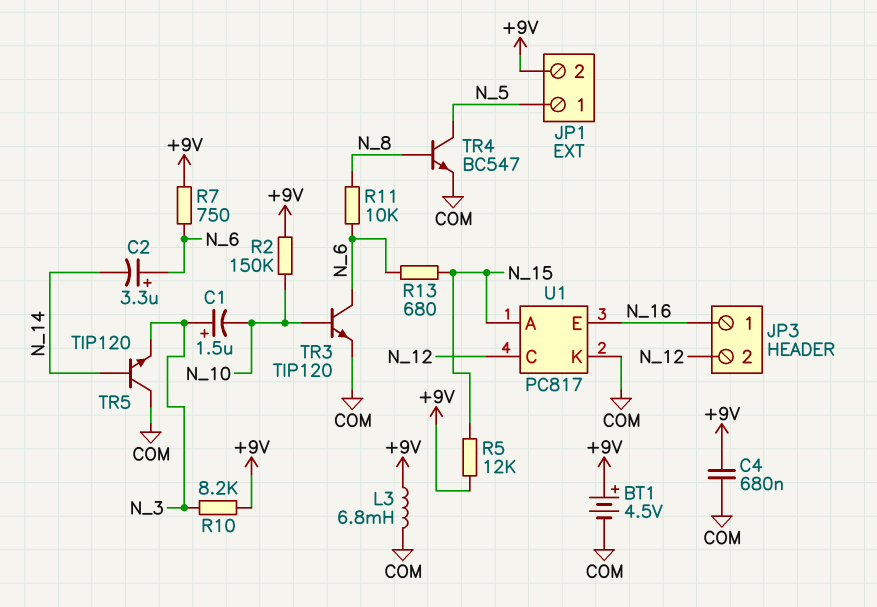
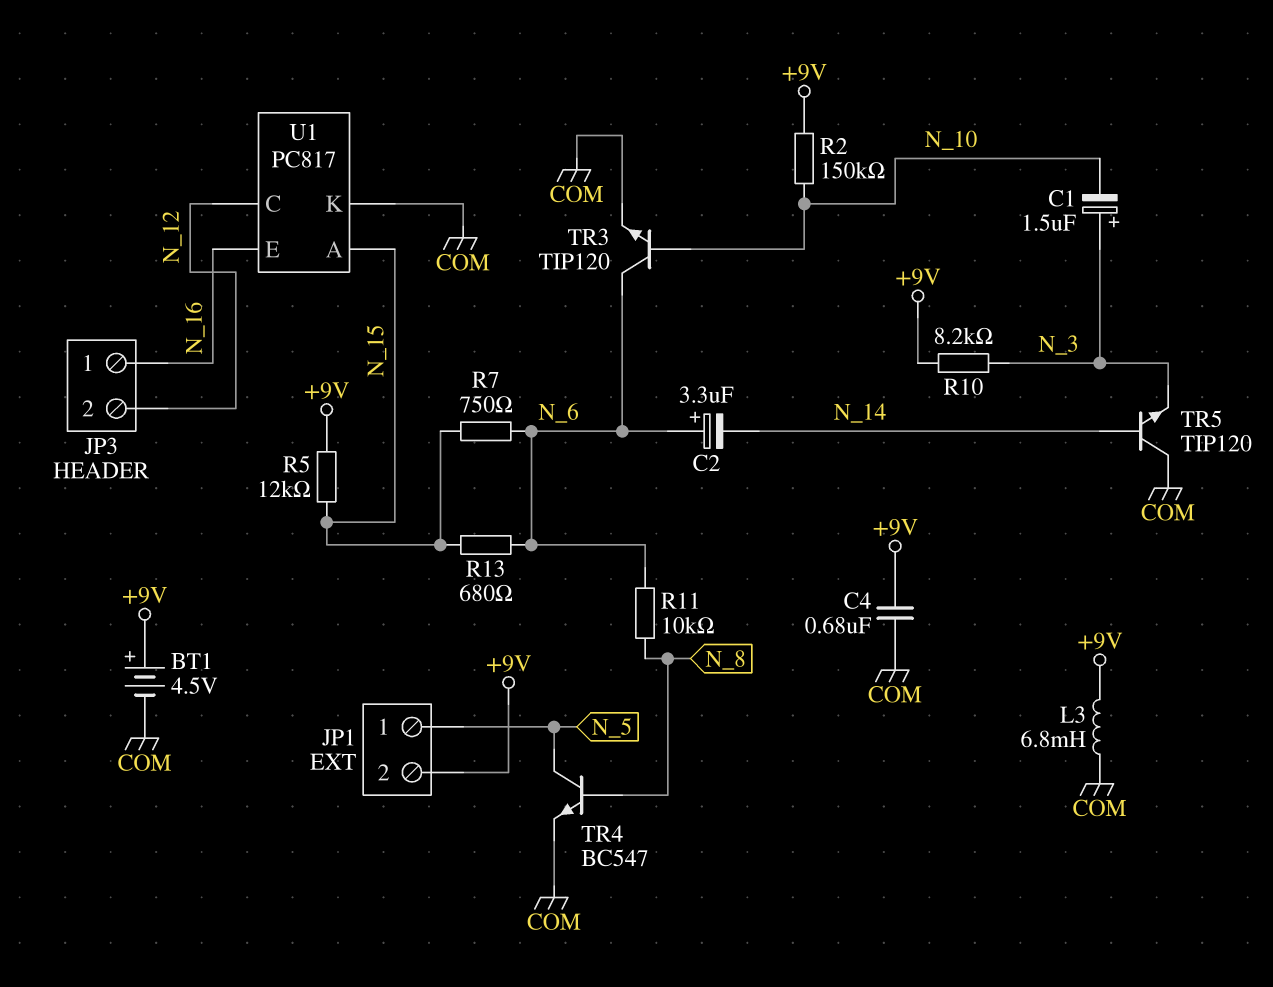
R7: 750 (+9V, N_6) -> 750 (N_6, N_15)

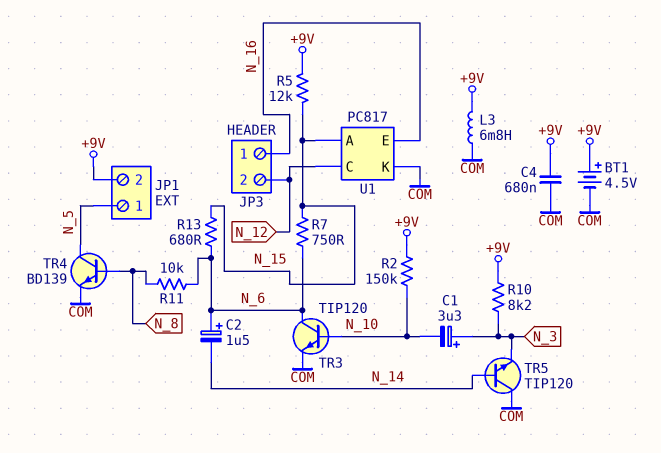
C1: 1.5uF (plus N_3, minus N_10) -> 3.3uF (plus N_3, minus N_10)
C2: 3.3uF (plus N_6, minus N_14) -> 1.5uF (plus N_6, minus N_14)
TR4: NPN BC547 (B N_8, C N_5, E COM) -> NPN BD139 (B N_8, C N_5, E COM)

